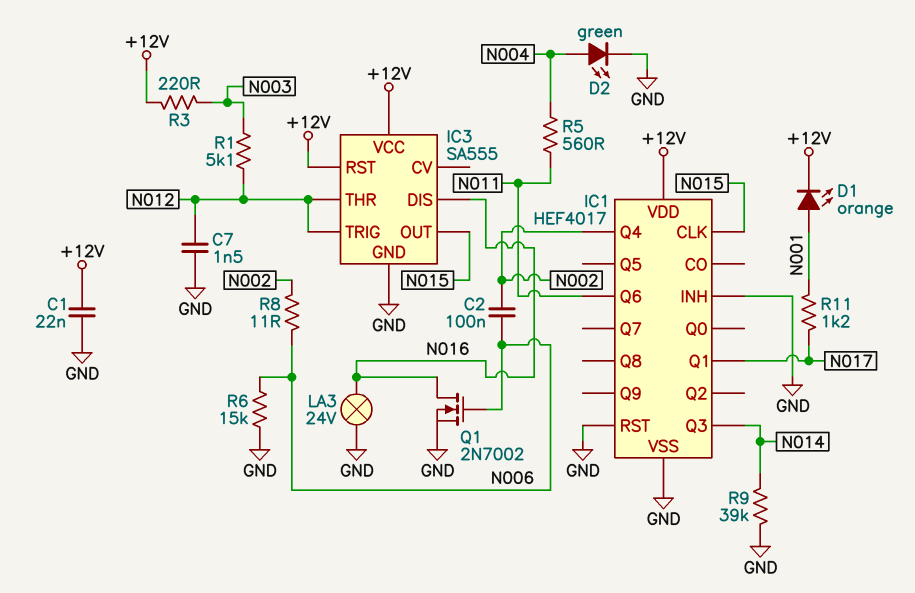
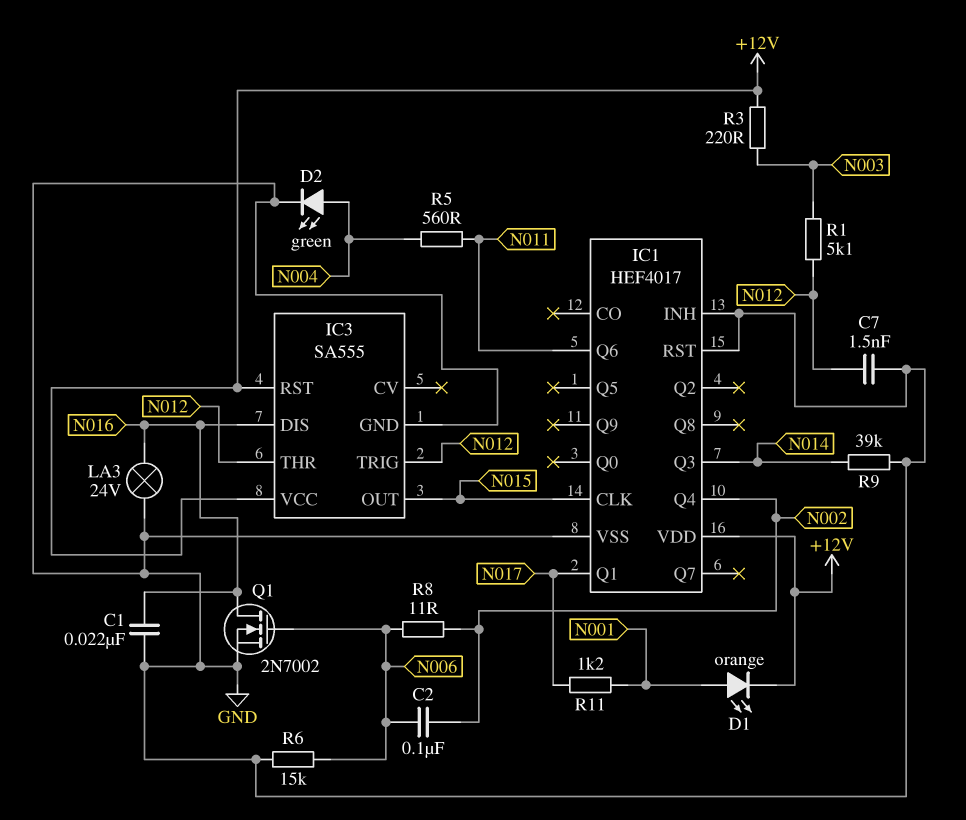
C1: 22nF (+12V, GND) -> 22nF (GND, N016)

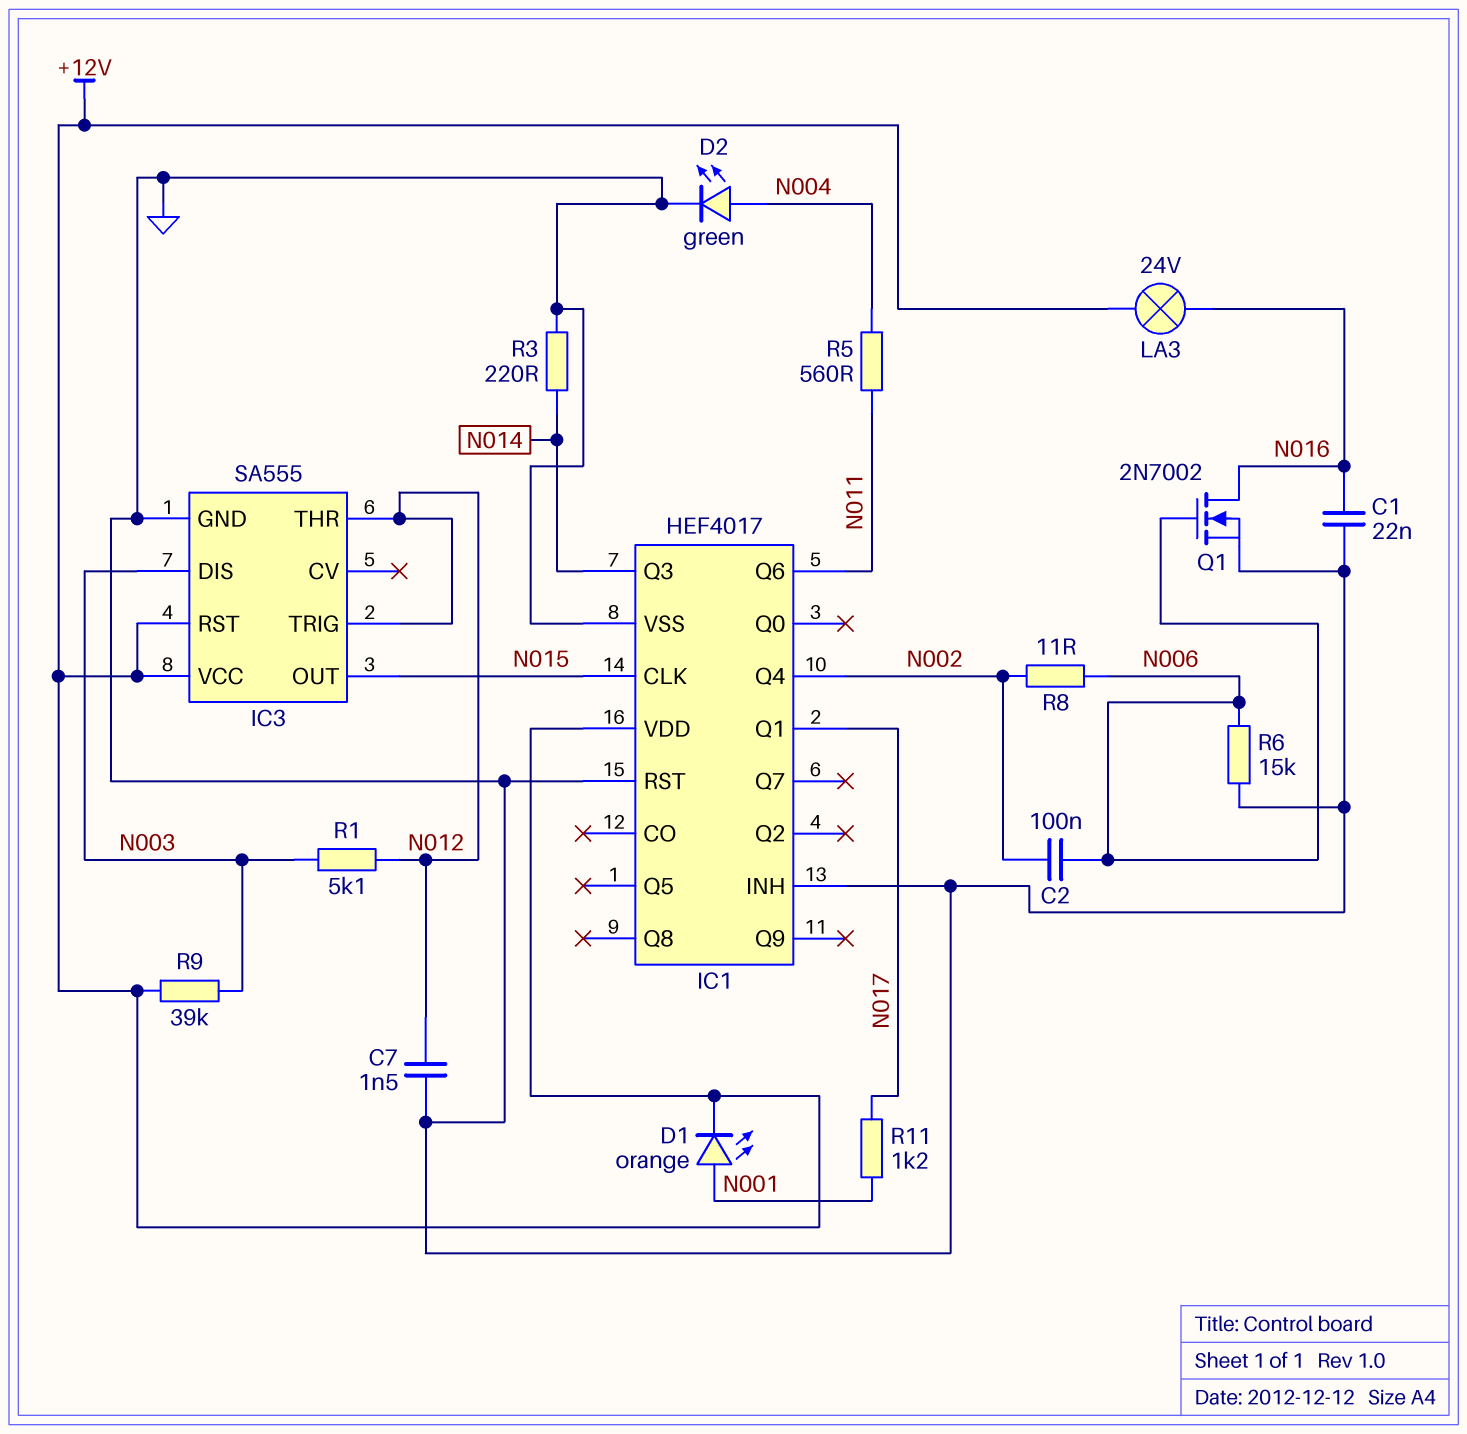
IC3 pin DIS: N016 -> N003
LA3: lamp 24V (GND, N016) -> lamp 24V (+12V, N016)
R3: 220 (+12V, N003) -> 220 (GND, N014)
R9: 39k (GND, N014) -> 39k (+12V, N003)

